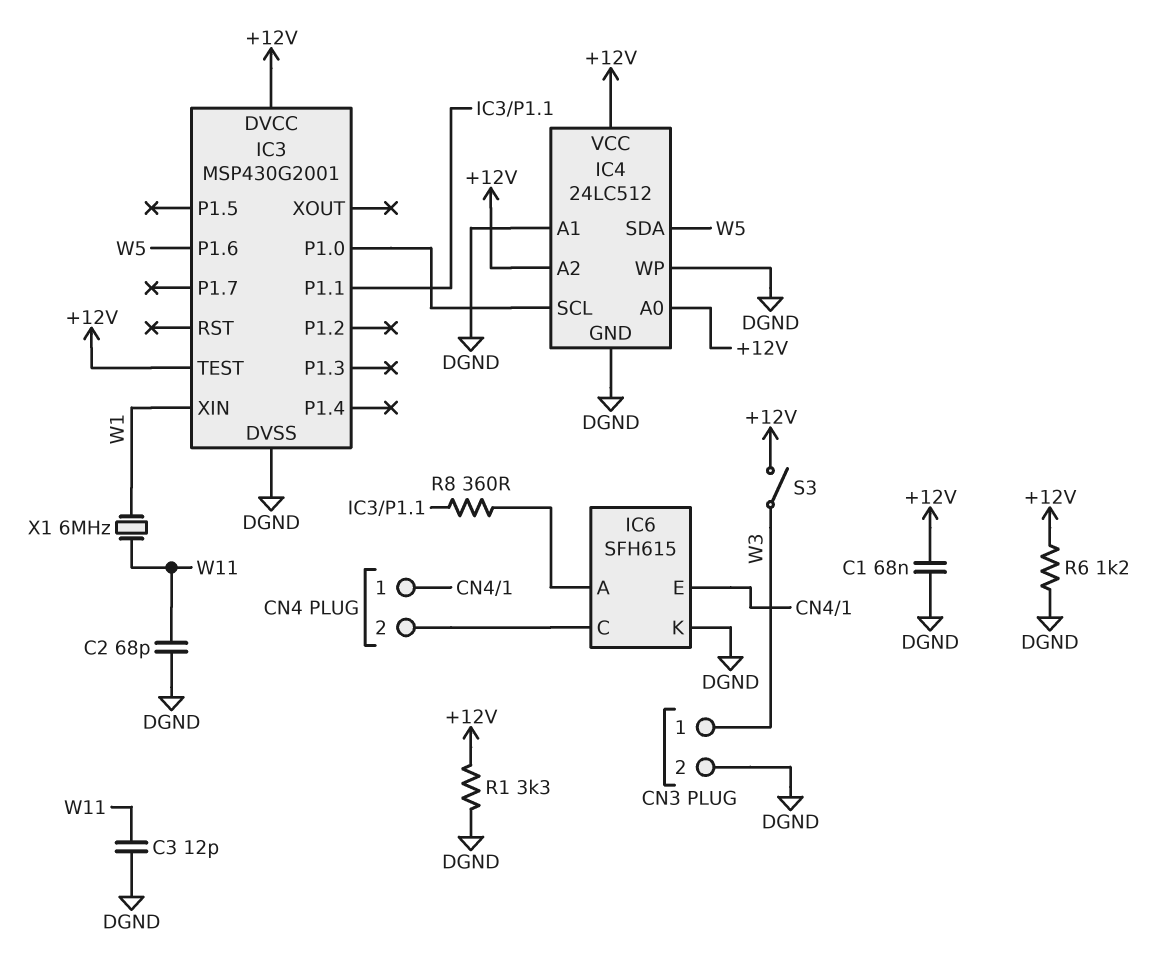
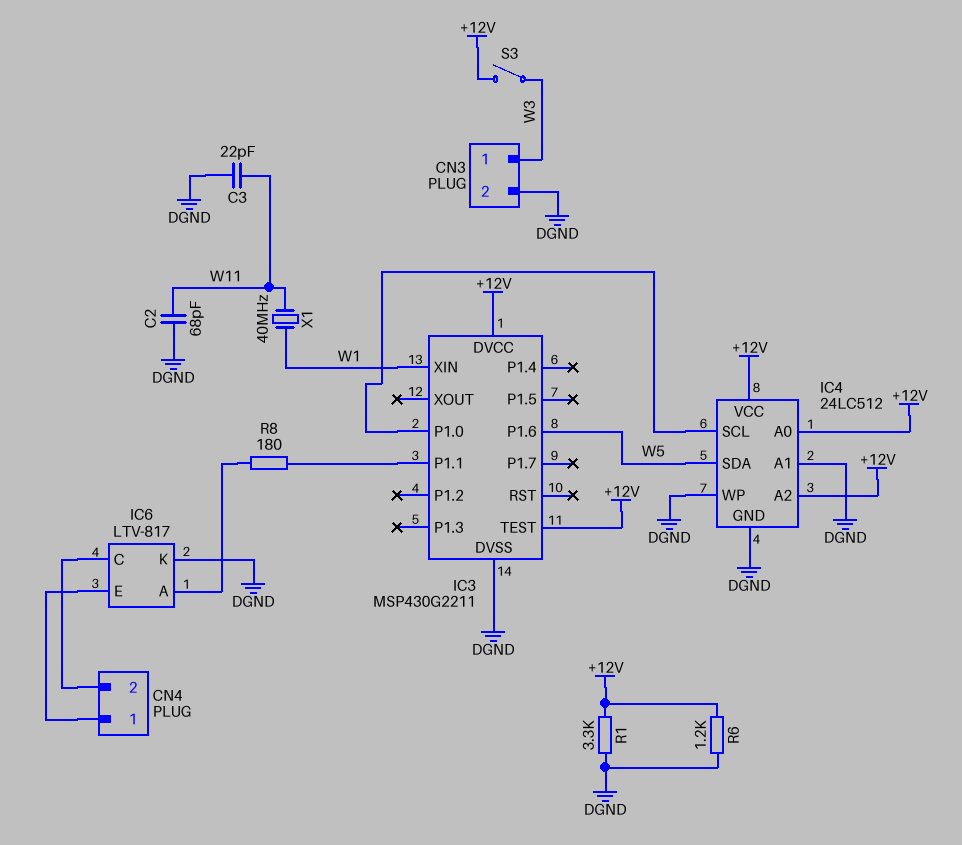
C1: 68nF (+12V, DGND) -> none
C3: 12pF (DGND, W11) -> 22pF (DGND, W11)
IC3: MSP430G2001 -> MSP430G2211
IC6: SFH615 -> LTV-817
R8: 360 (IC3/P1.1, IC6/A) -> 180 (IC3/P1.1, IC6/A)
X1: 6MHz (W1, W11) -> 40MHz (W1, W11)

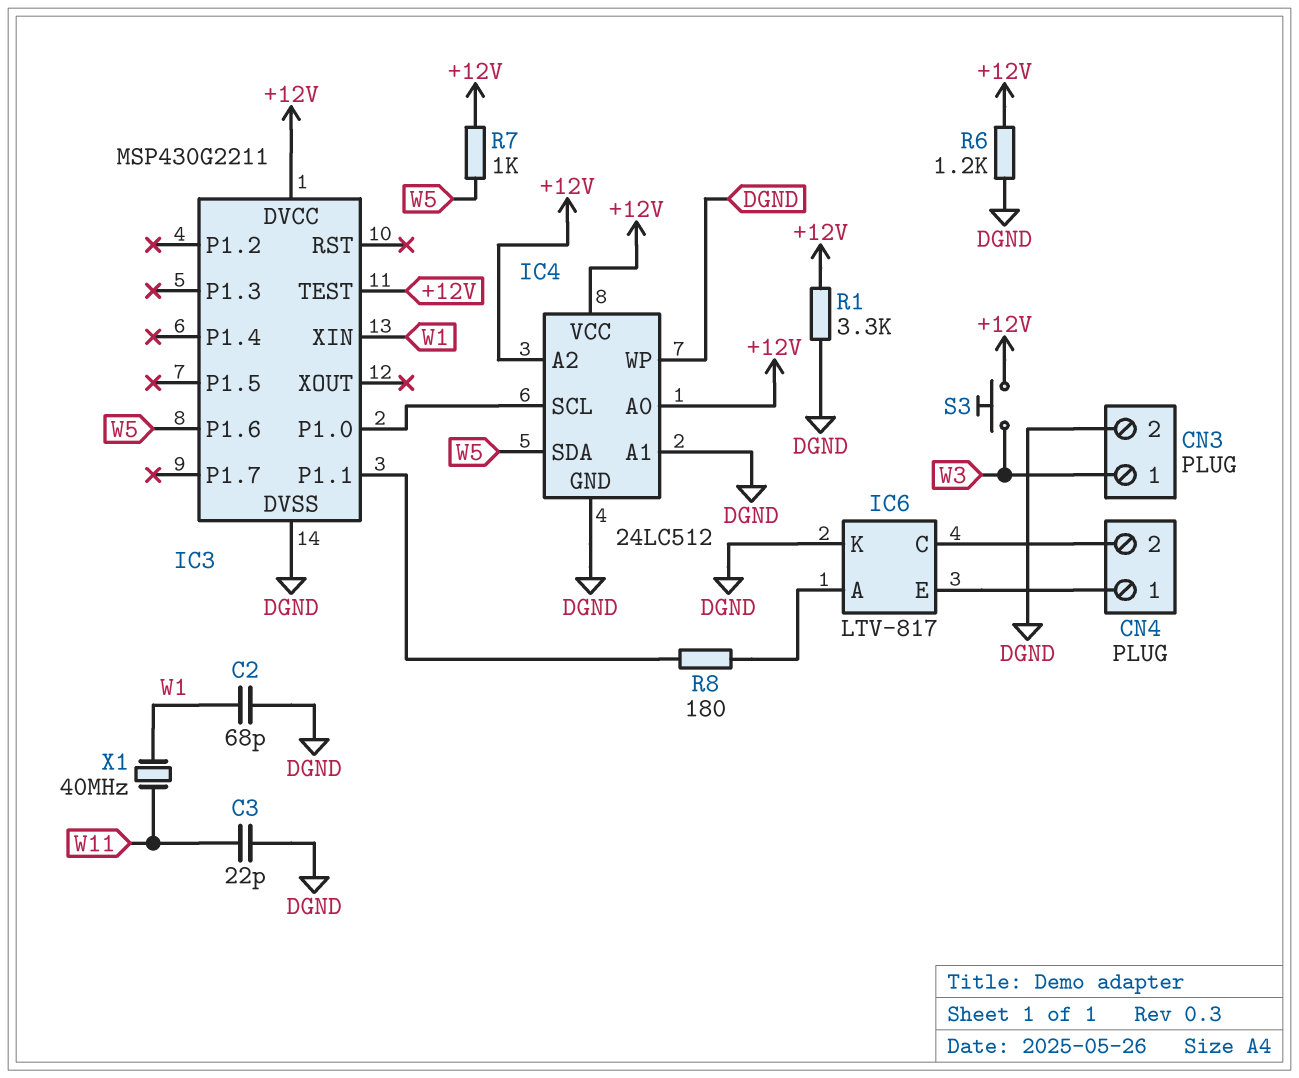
C2: 68pF (DGND, W11) -> 68pF (DGND, W1)
R7: none -> 1k (+12V, W5)
S3: switch (+12V, W3) -> button (+12V, W3)

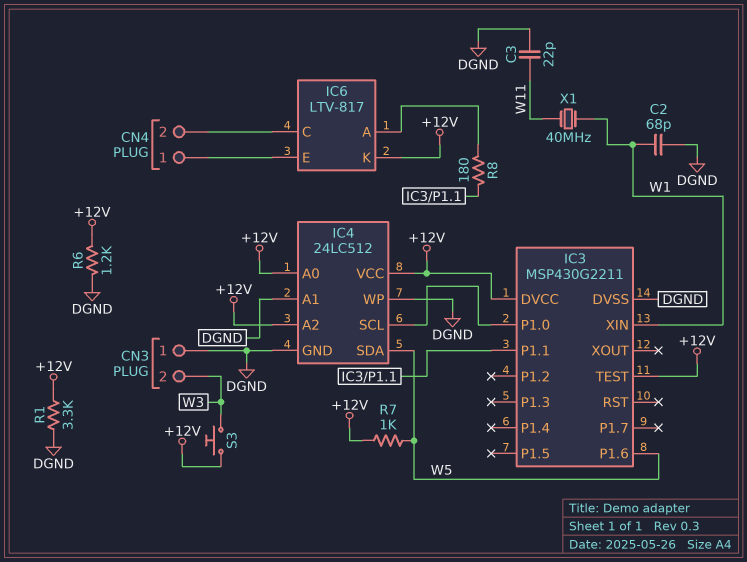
CN3 pin 1: W3 -> DGND
CN3 pin 2: DGND -> W3
IC6 pin K: DGND -> +12V

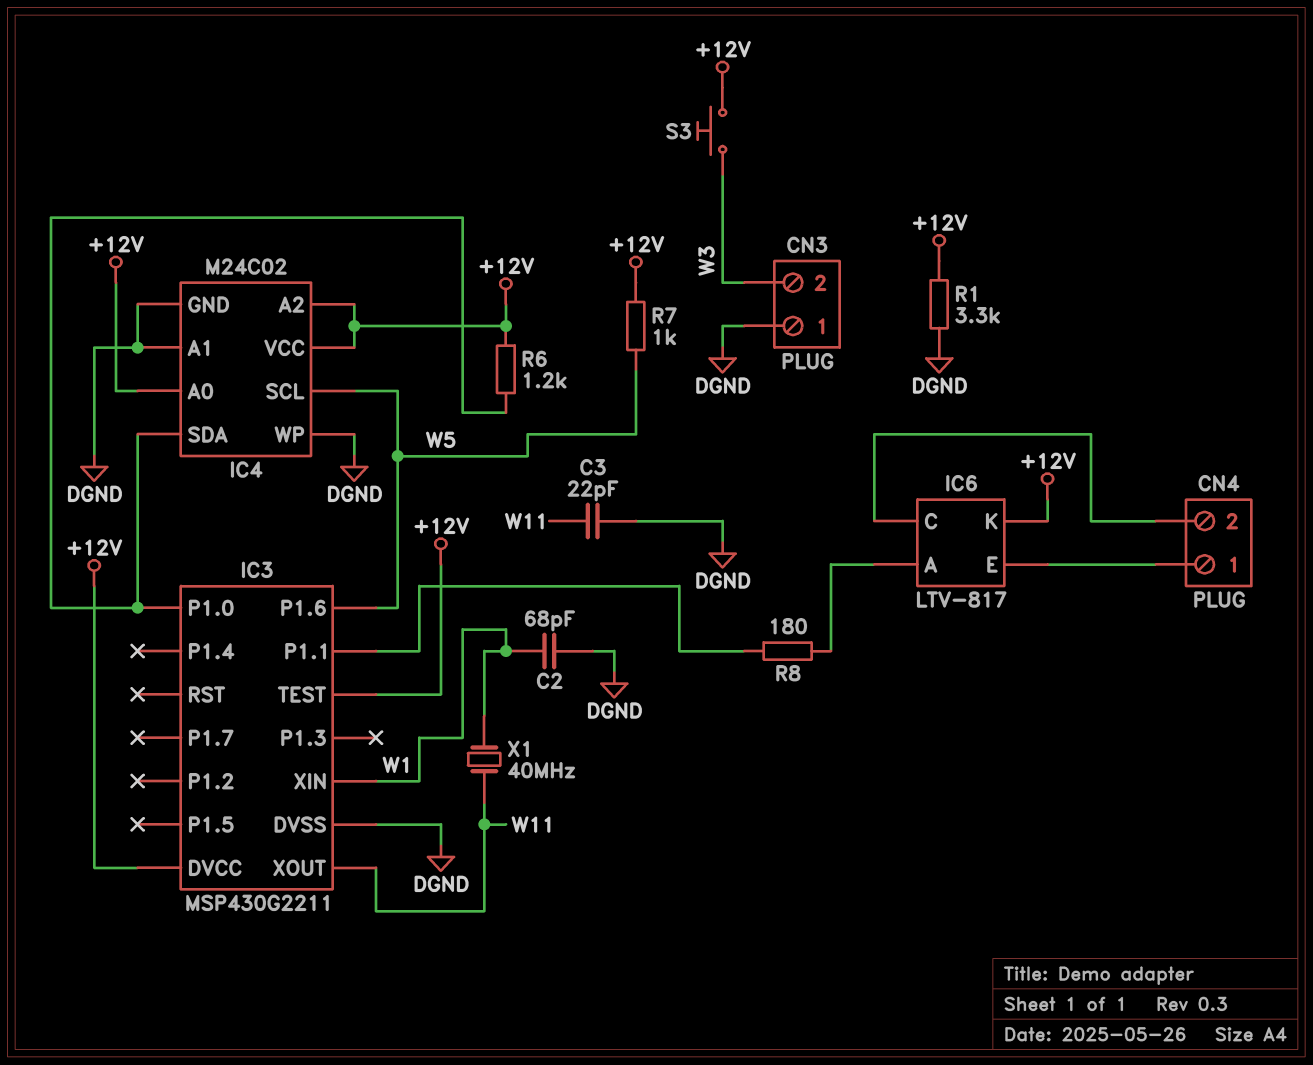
IC3 pin XOUT: none -> W11
IC4: 24LC512 -> M24C02
IC4 pin SCL: IC3/P1.0 -> W5
IC4 pin SDA: W5 -> IC3/P1.0
R6: 1.2k (+12V, DGND) -> 1.2k (+12V, IC3/P1.0)

